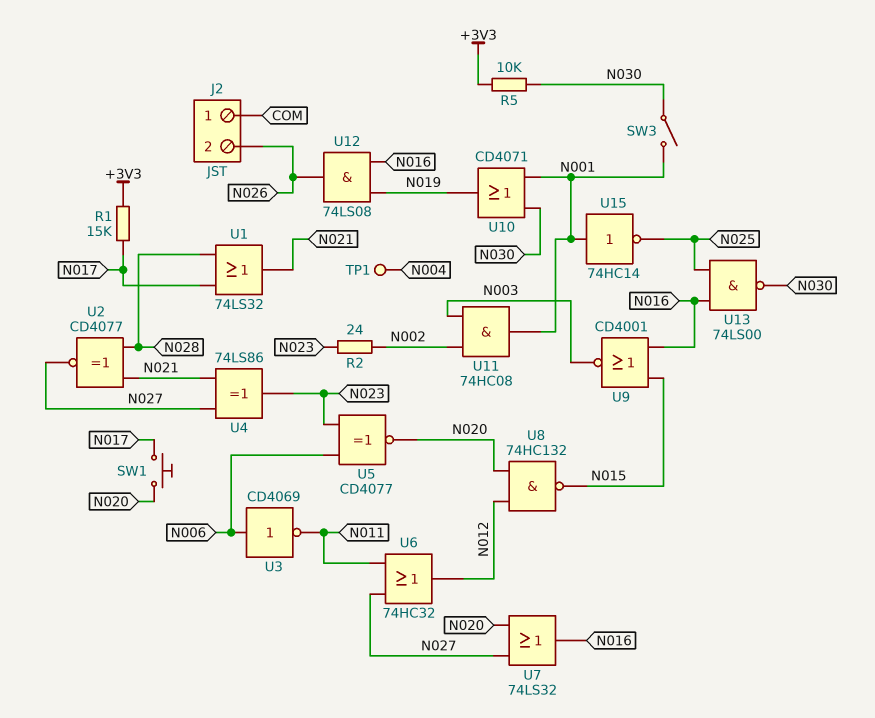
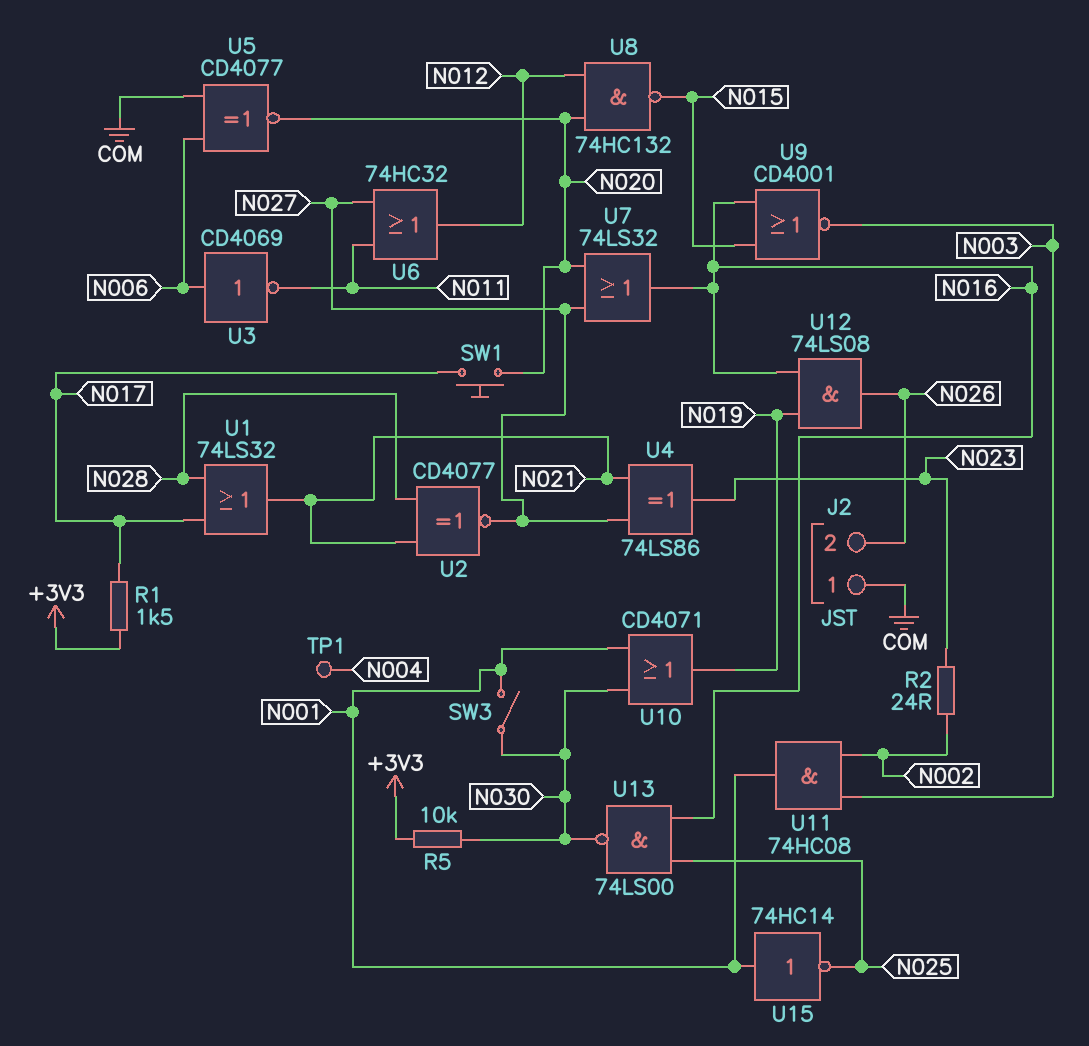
R1: 15k (+3V3, N017) -> 1.5k (+3V3, N017)
U5: XNOR CD4077 (in N006, in N023, out N020) -> XNOR CD4077 (in COM, in N006, out N020)

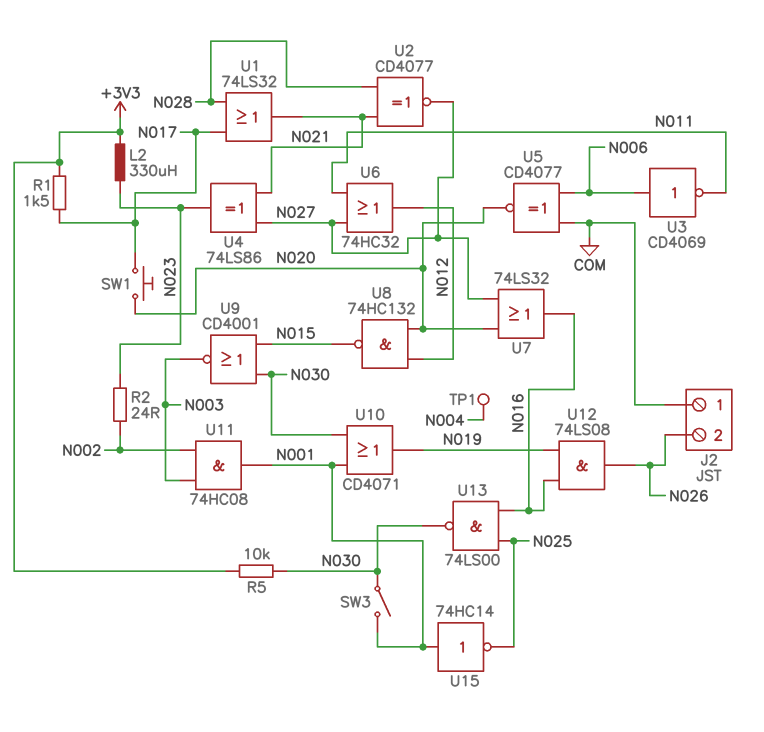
L2: none -> 330uH (+3V3, N023)
U9: NOR CD4001 (in N015, in N016, out N003) -> NOR CD4001 (in N015, in N030, out N003)

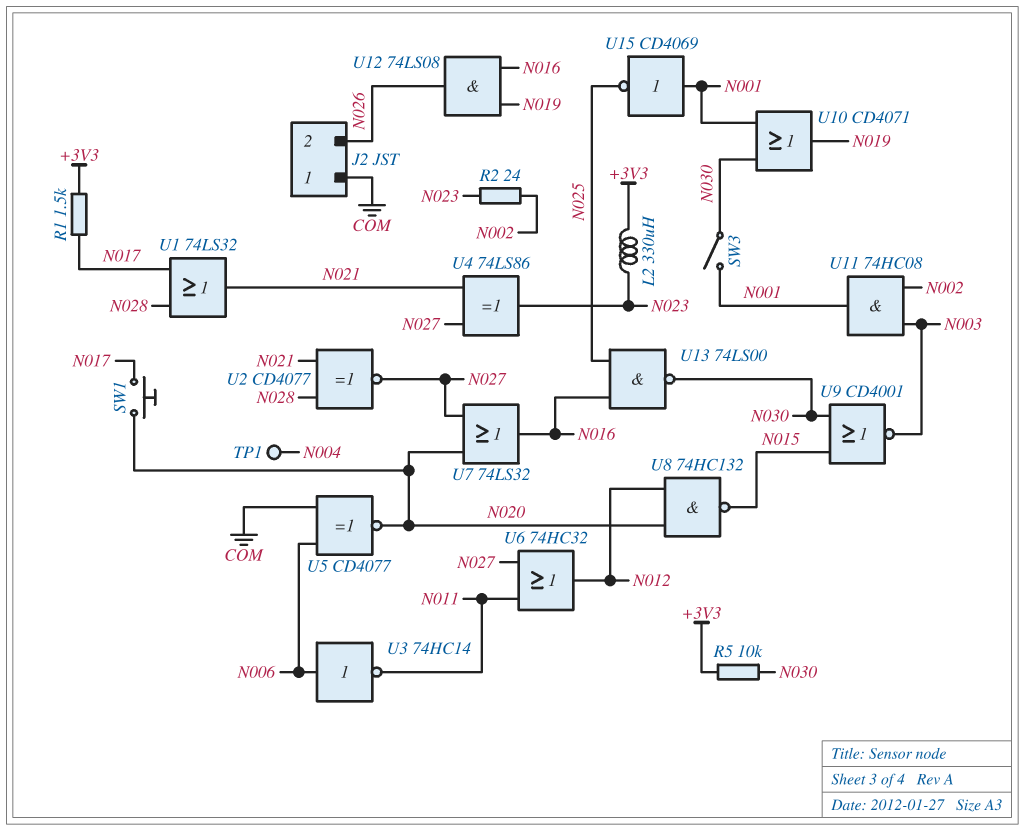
U3: NOT CD4069 (in N006, out N011) -> NOT 74HC14 (in N006, out N011)
U15: NOT 74HC14 (in N001, out N025) -> NOT CD4069 (in N001, out N025)

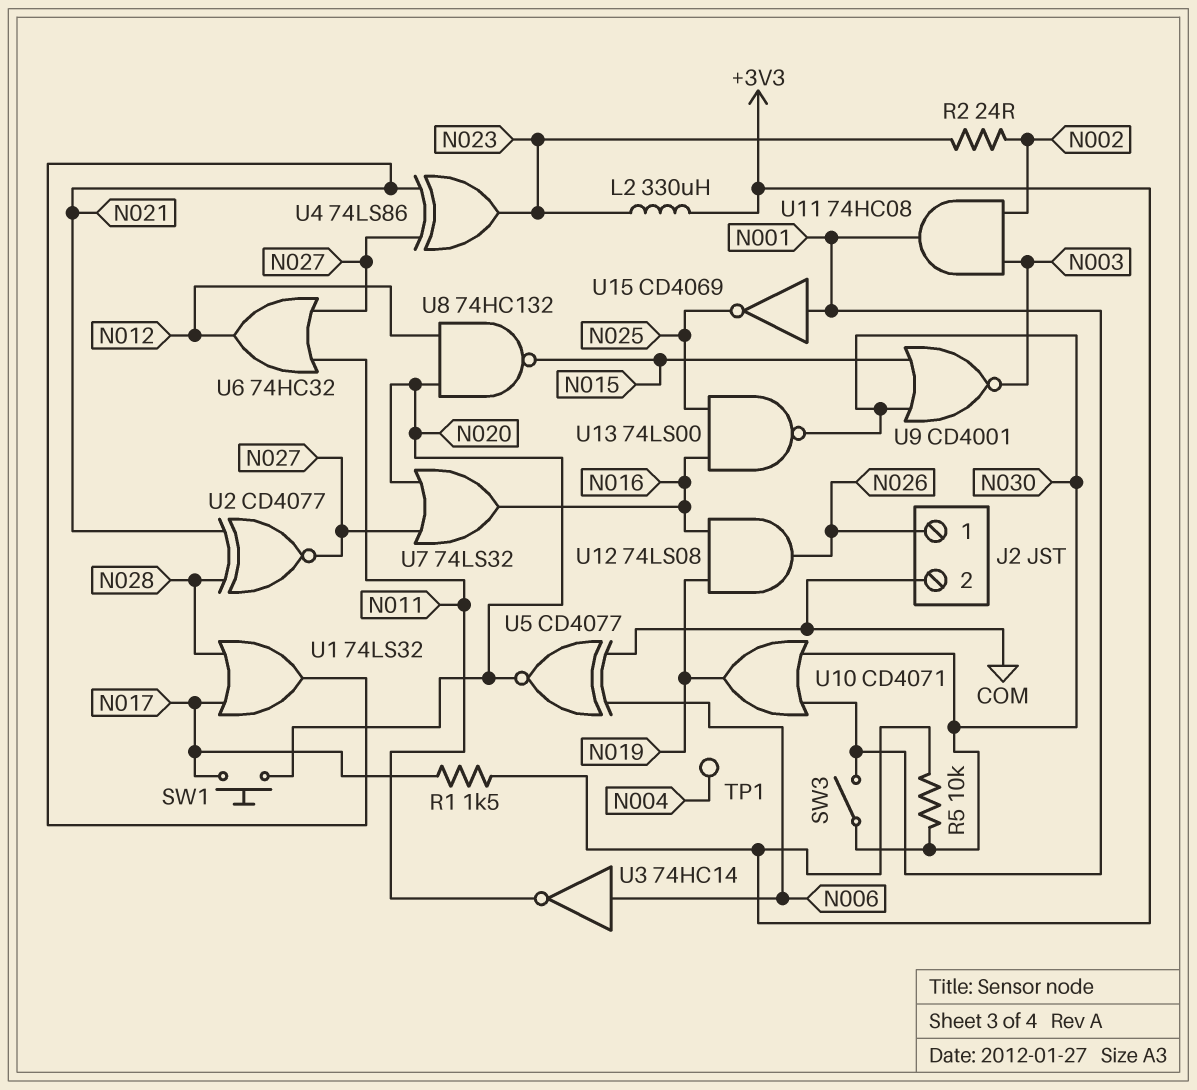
J2 pin 1: COM -> N026
J2 pin 2: N026 -> COM

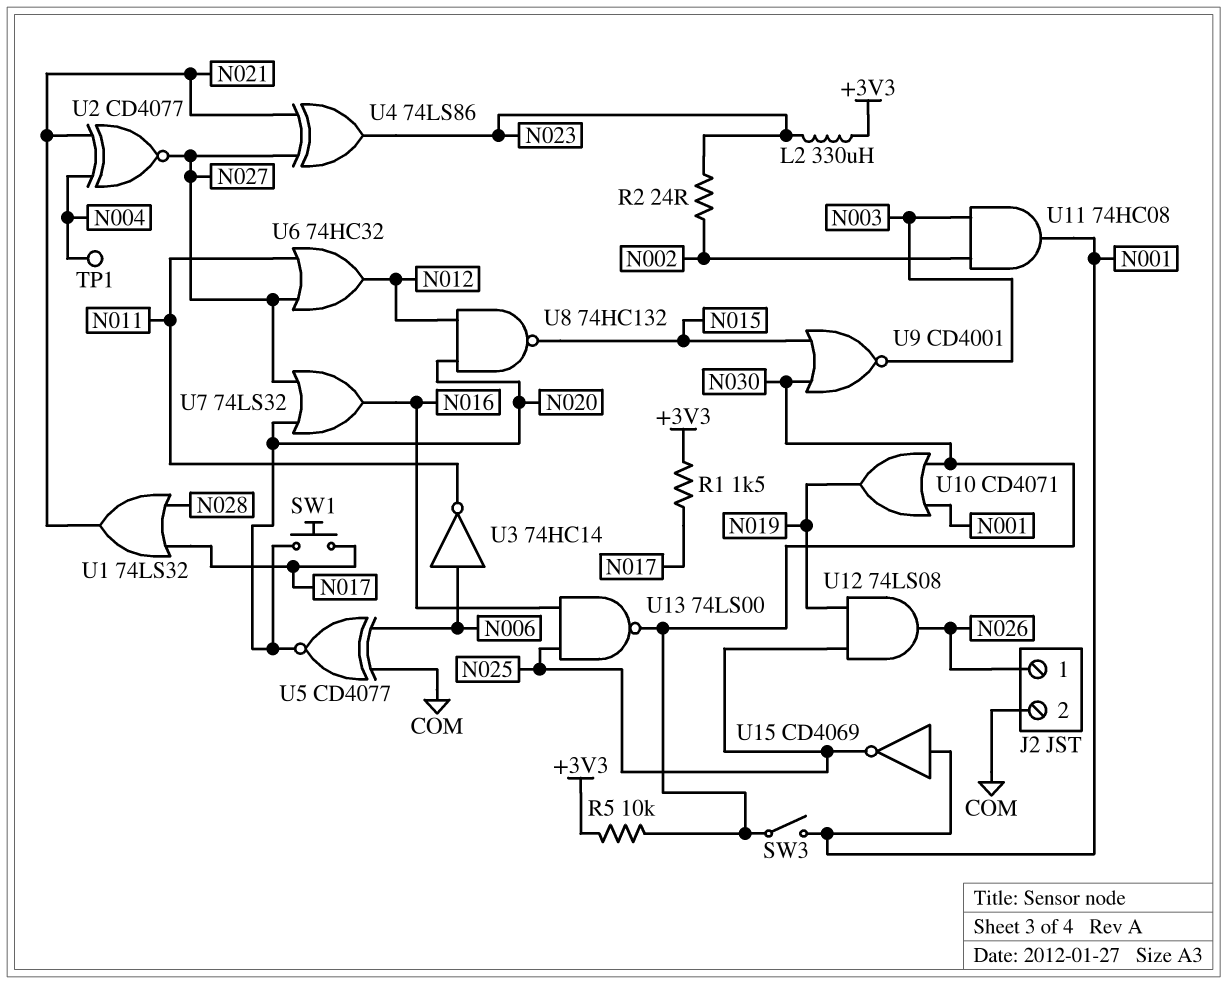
U2: XNOR CD4077 (in N021, in N028, out N027) -> XNOR CD4077 (in N004, in N021, out N027)
U12: AND 74LS08 (in N016, in N019, out N026) -> AND 74LS08 (in N019, in N025, out N026)

